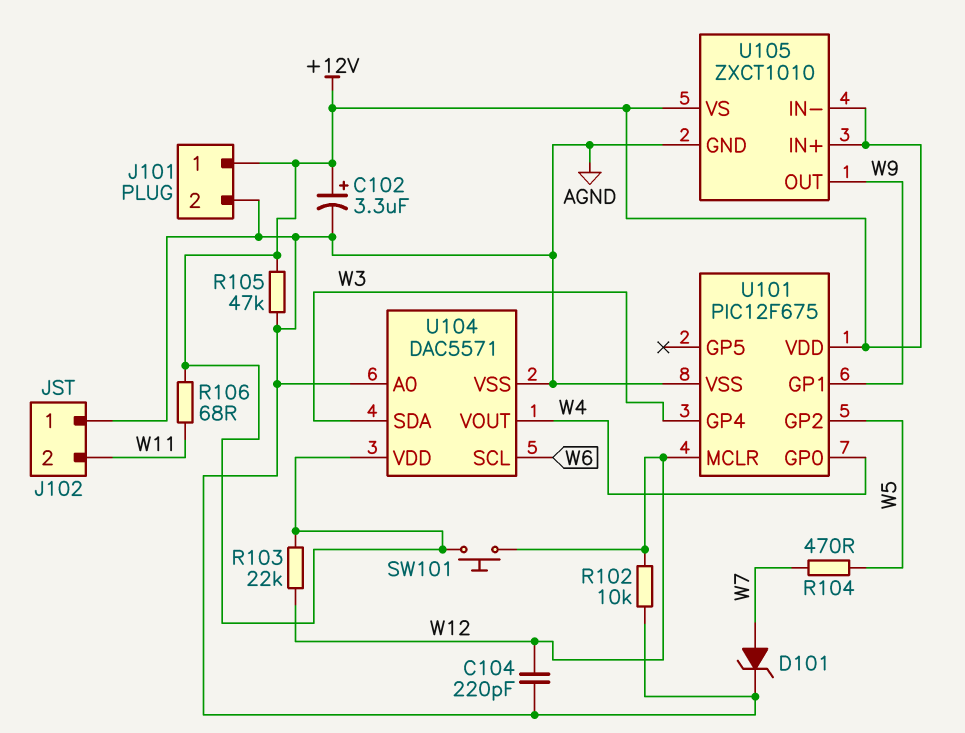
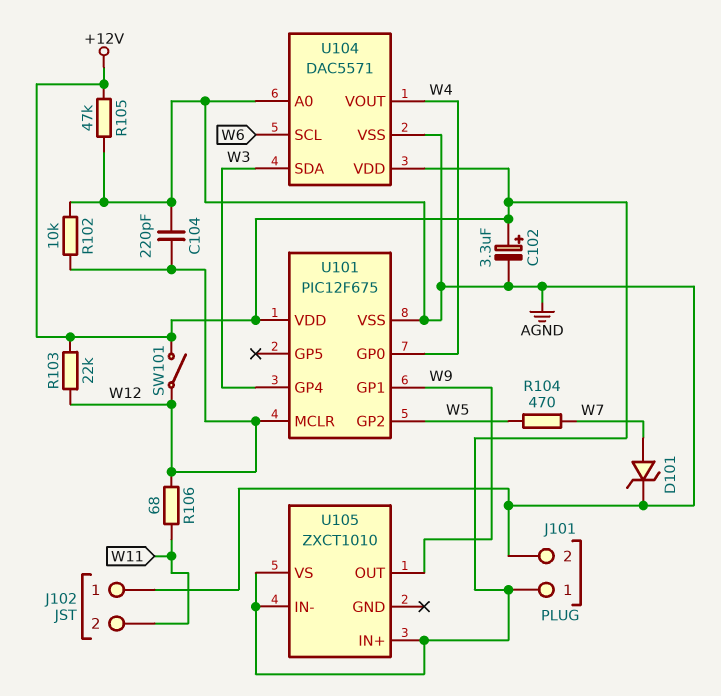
R106: 68 (+12V, W11) -> 68 (W11, W12)
SW101: button (+12V, W12) -> switch (+12V, W12)
U105 pin GND: AGND -> none

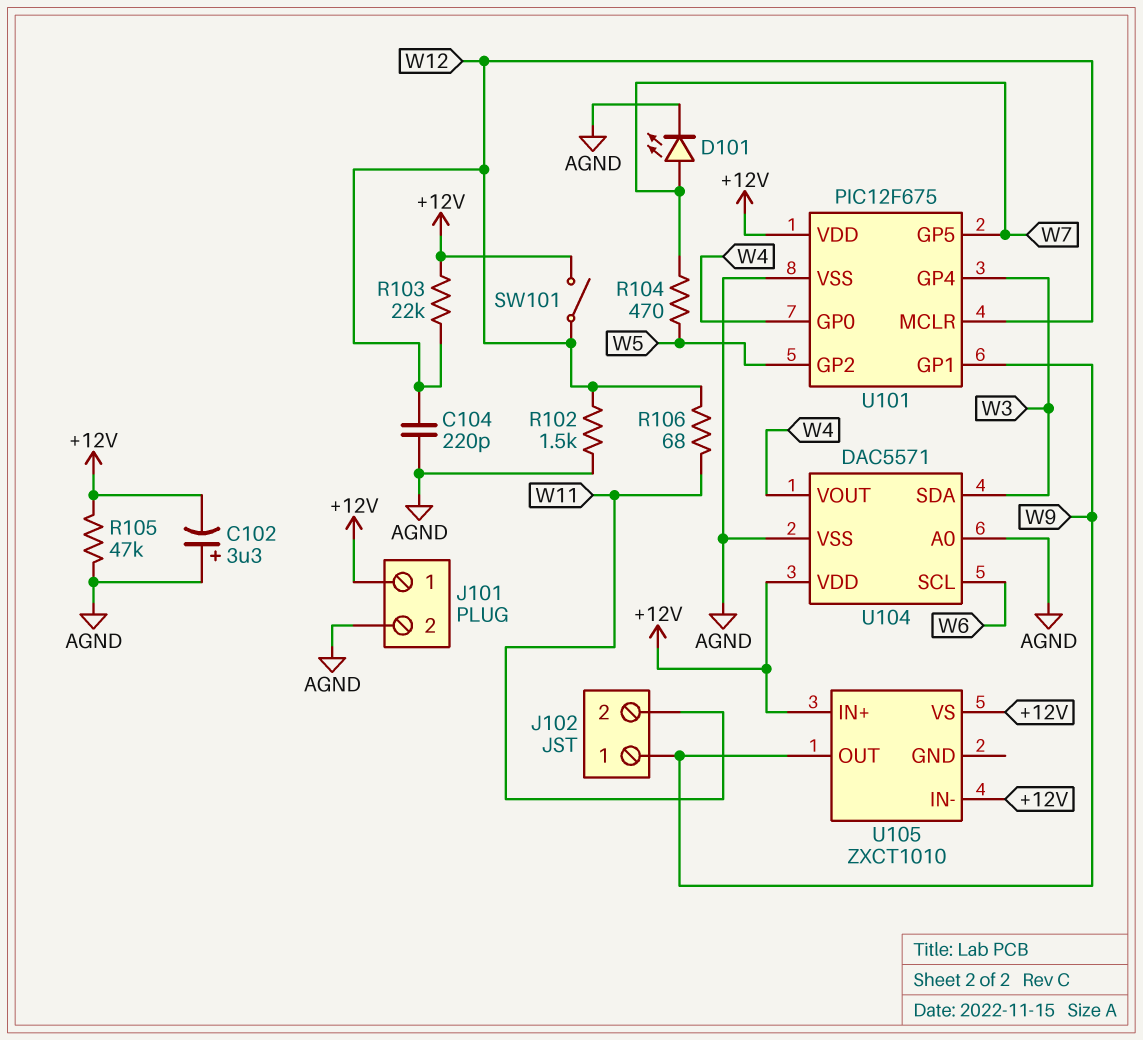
C102: 3.3uF (plus +12V, minus AGND) -> 3.3uF (plus AGND, minus +12V)
D101: zener (A W7, K AGND) -> LED (A W7, K AGND)
J102 pin 1: AGND -> W9
R102: 10k (AGND, W12) -> 1.5k (AGND, W12)
U101 pin GP5: none -> W7

